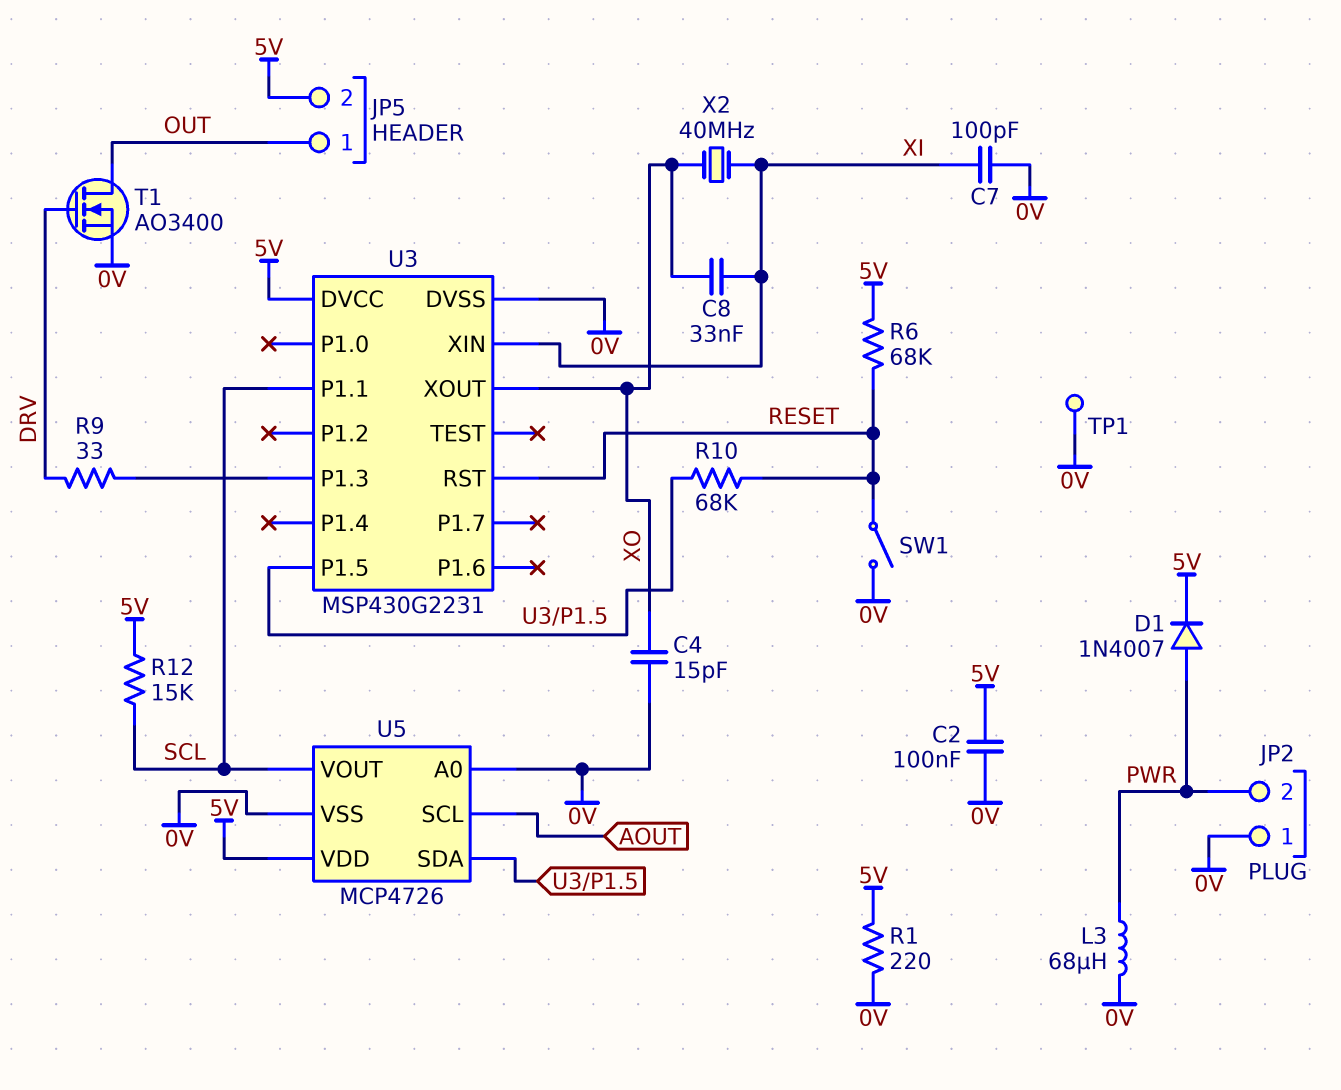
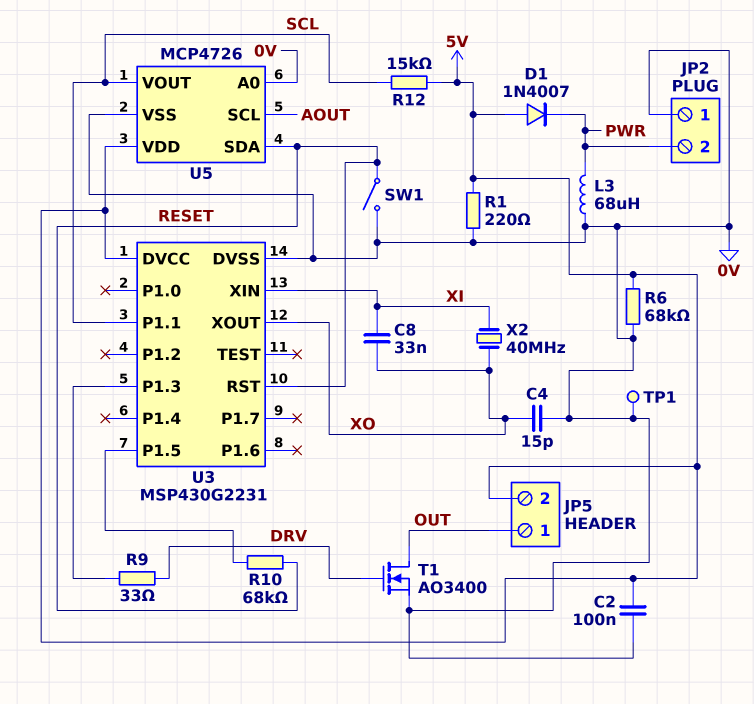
C7: 100pF (0V, XI) -> none
D1: diode 1N4007 (A PWR, K 5V) -> diode 1N4007 (A 5V, K PWR)
R6: 68k (5V, RESET) -> 68k (0V, 5V)
U5 pin SDA: U3/P1.5 -> RESET

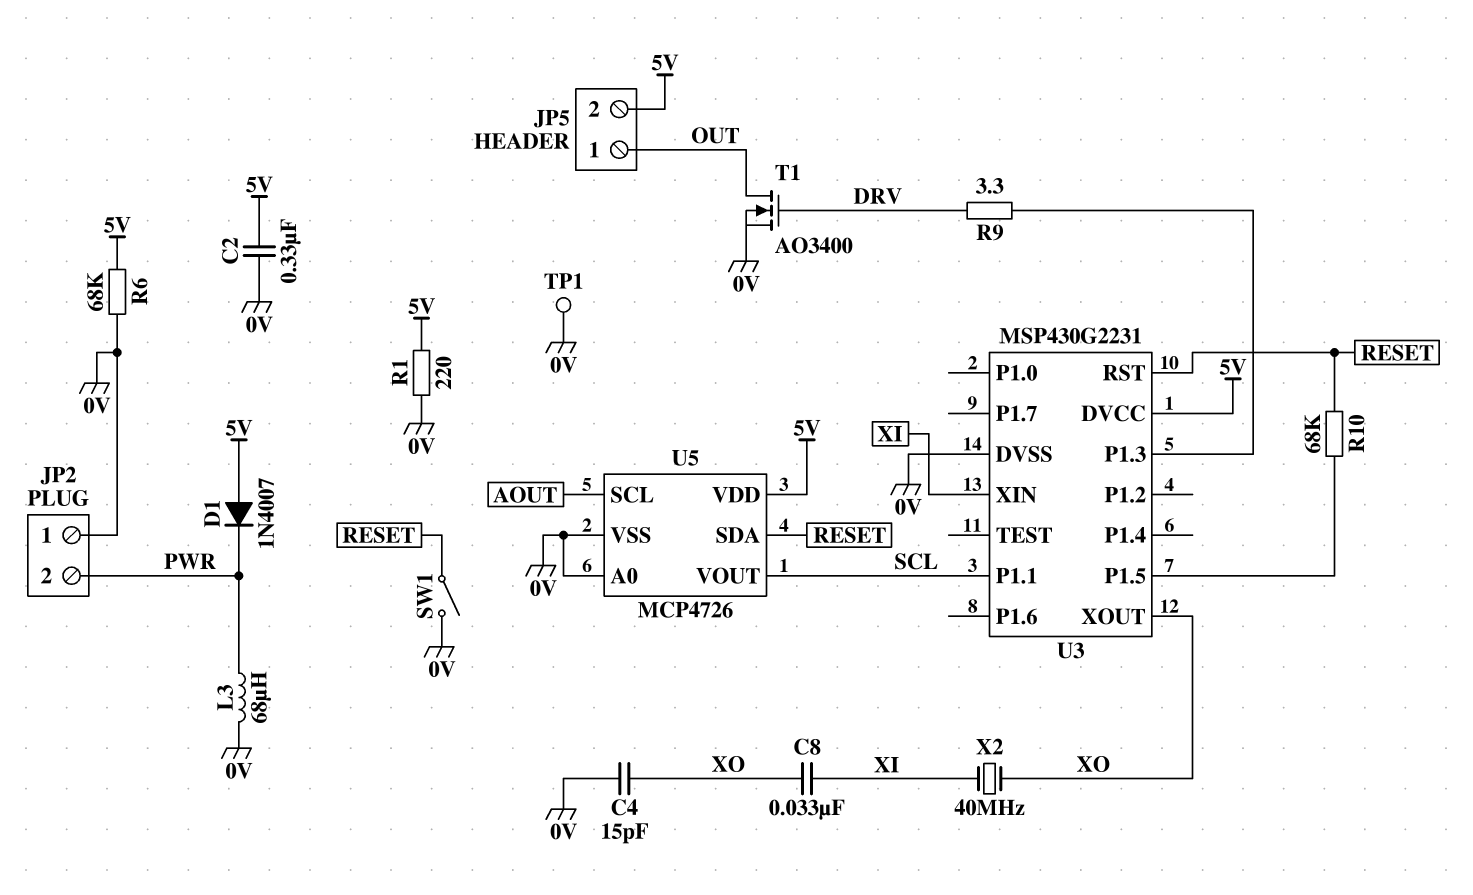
C2: 100nF (0V, 5V) -> 330nF (0V, 5V)
R9: 33 (DRV, U3/P1.3) -> 3.3 (DRV, U3/P1.3)
R12: 15k (5V, SCL) -> none

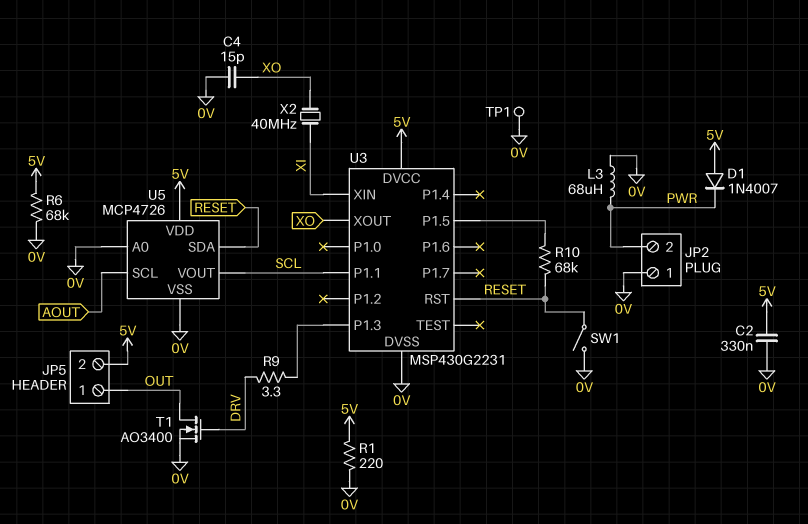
C8: 33nF (XI, XO) -> none

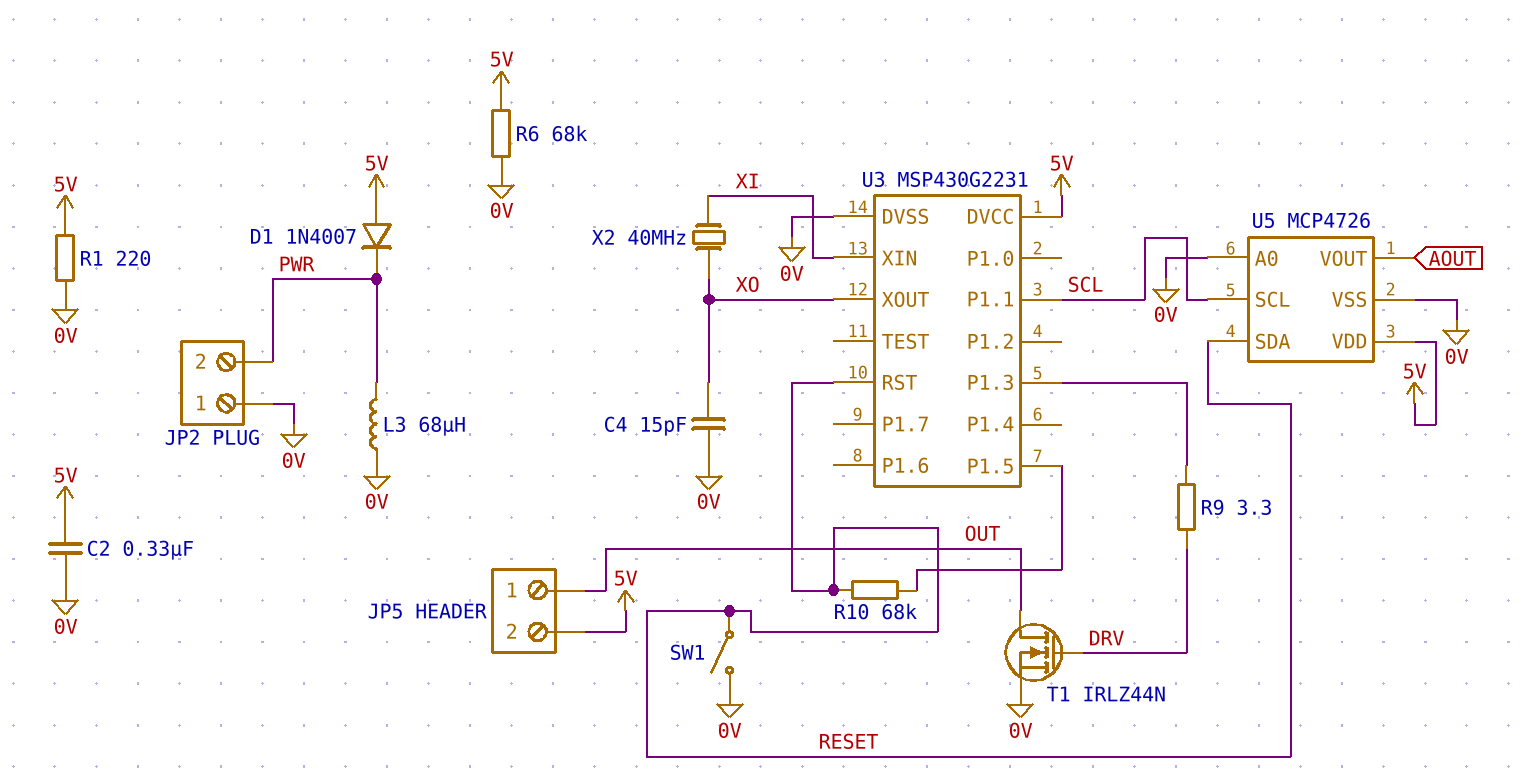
T1: NMOS AO3400 (G DRV, D OUT, S 0V) -> NMOS IRLZ44N (G DRV, D OUT, S 0V)
TP1: test point (0V) -> none
U5 pin SCL: AOUT -> SCL
U5 pin VOUT: SCL -> AOUT

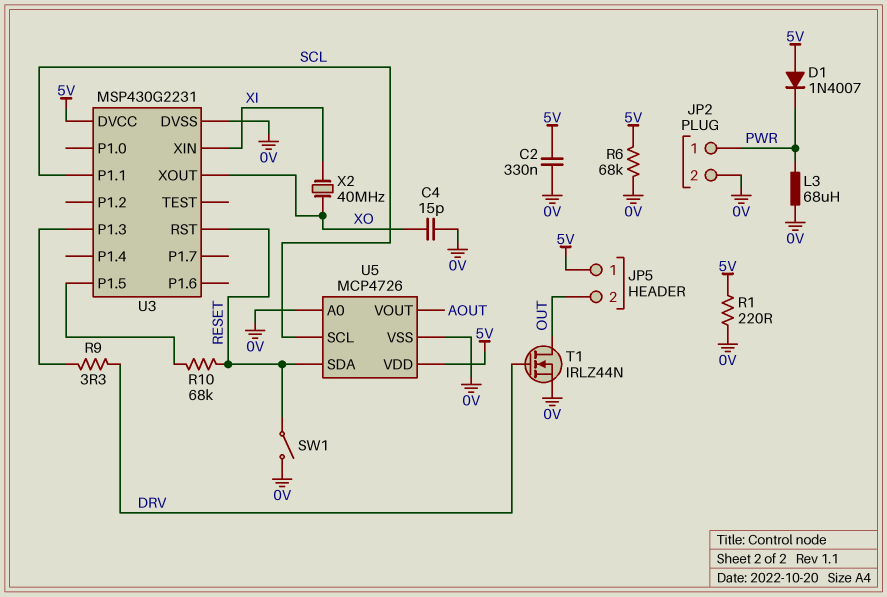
JP2 pin 1: 0V -> PWR
JP2 pin 2: PWR -> 0V
JP5 pin 1: OUT -> 5V
JP5 pin 2: 5V -> OUT

